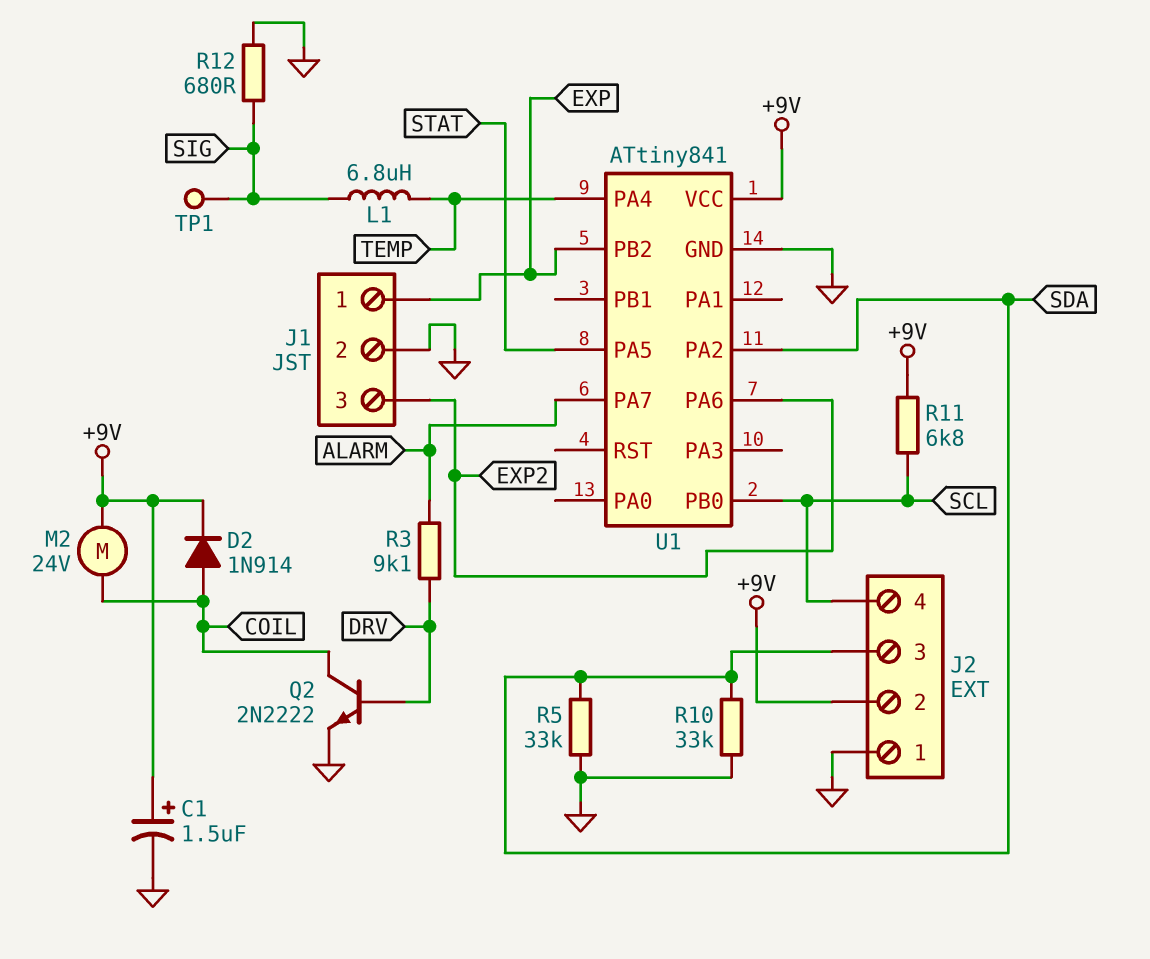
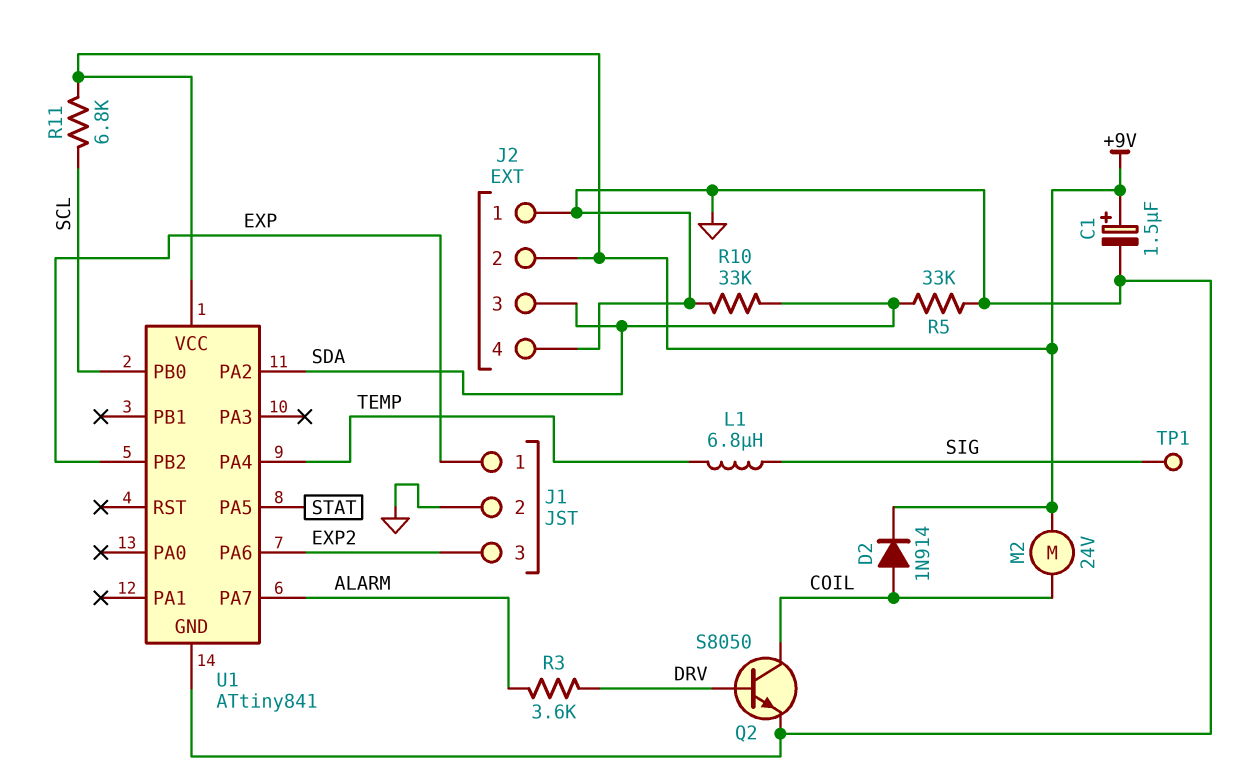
J2 pin 4: SCL -> GND
Q2: NPN 2N2222 (B DRV, C COIL, E GND) -> NPN S8050 (B DRV, C COIL, E GND)
R3: 9.1k (ALARM, DRV) -> 3.6k (ALARM, DRV)
R12: 680 (GND, SIG) -> none

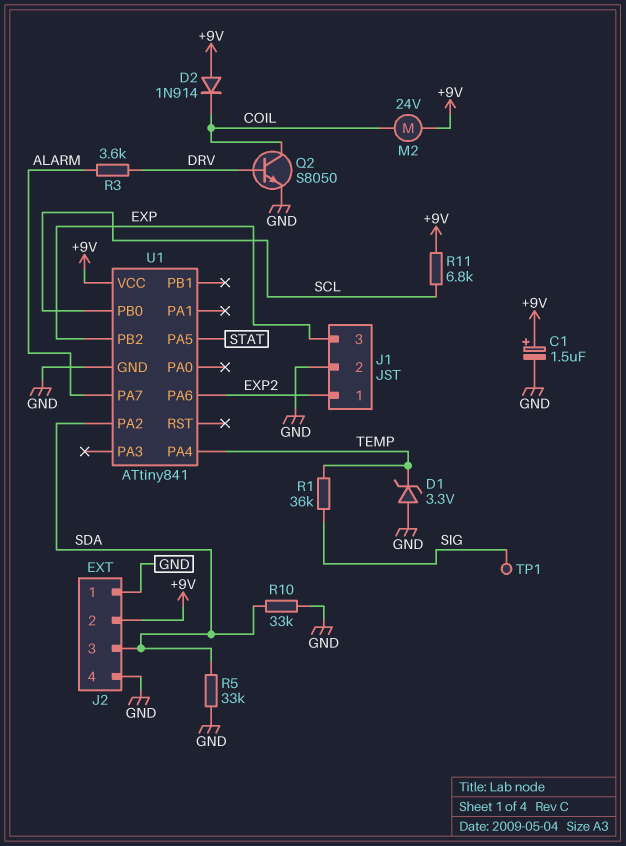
D1: none -> zener 3.3V (A GND, K TEMP)
D2: diode 1N914 (A COIL, K +9V) -> diode 1N914 (A +9V, K COIL)
J1 pin 1: EXP -> EXP2
J1 pin 3: EXP2 -> EXP
L1: 6.8uH (SIG, TEMP) -> none
R1: none -> 36k (SIG, TEMP)

